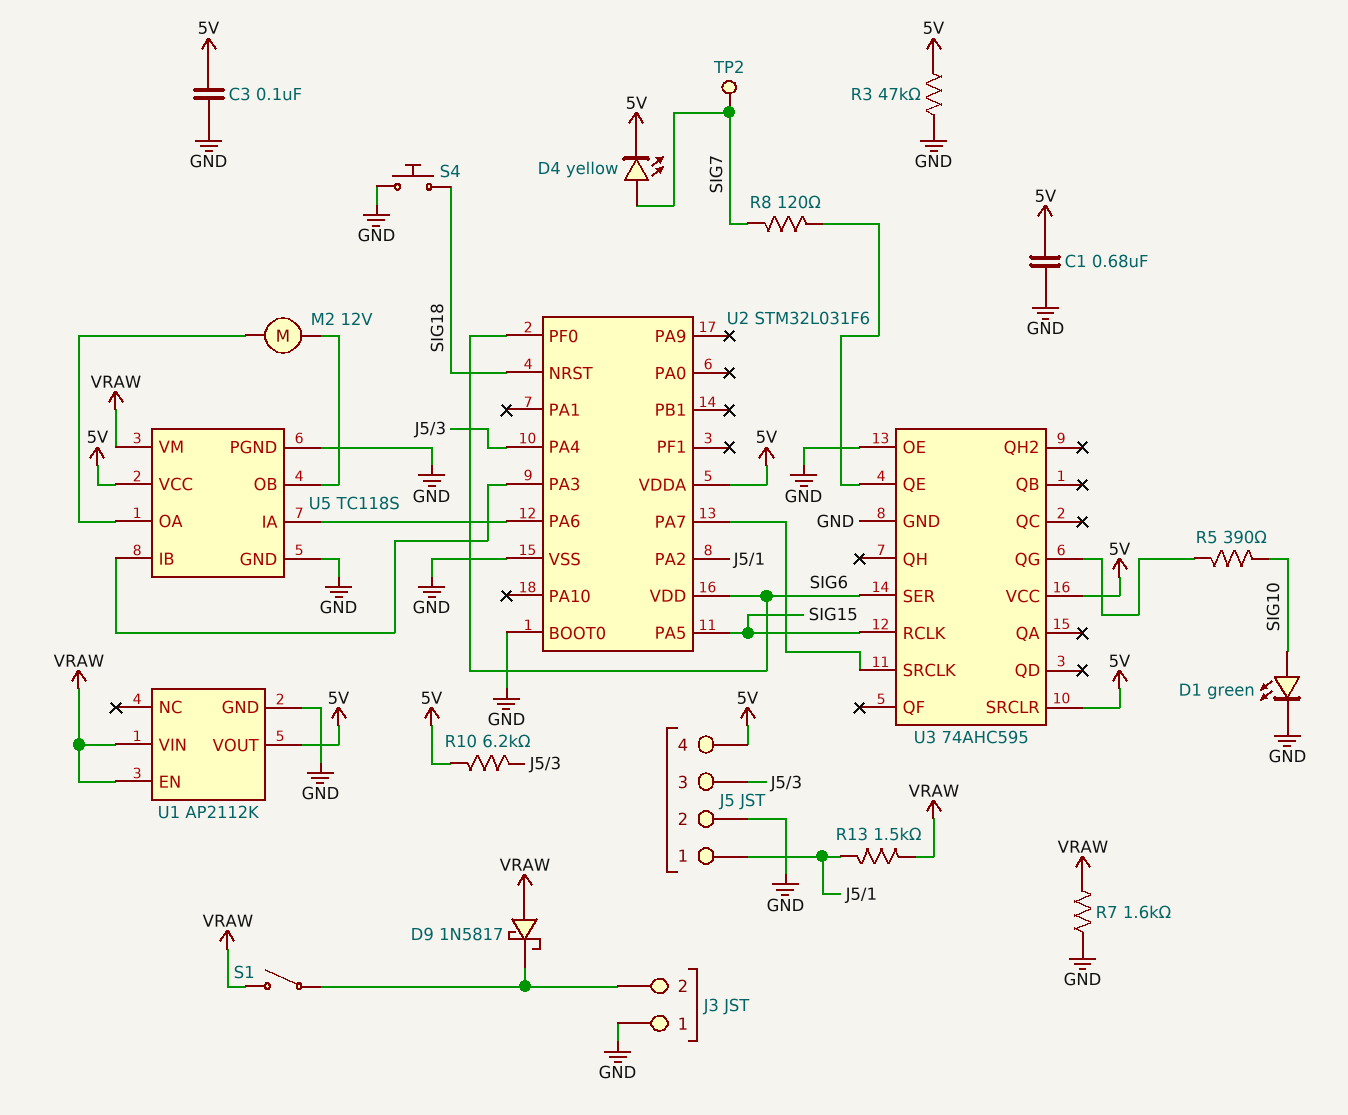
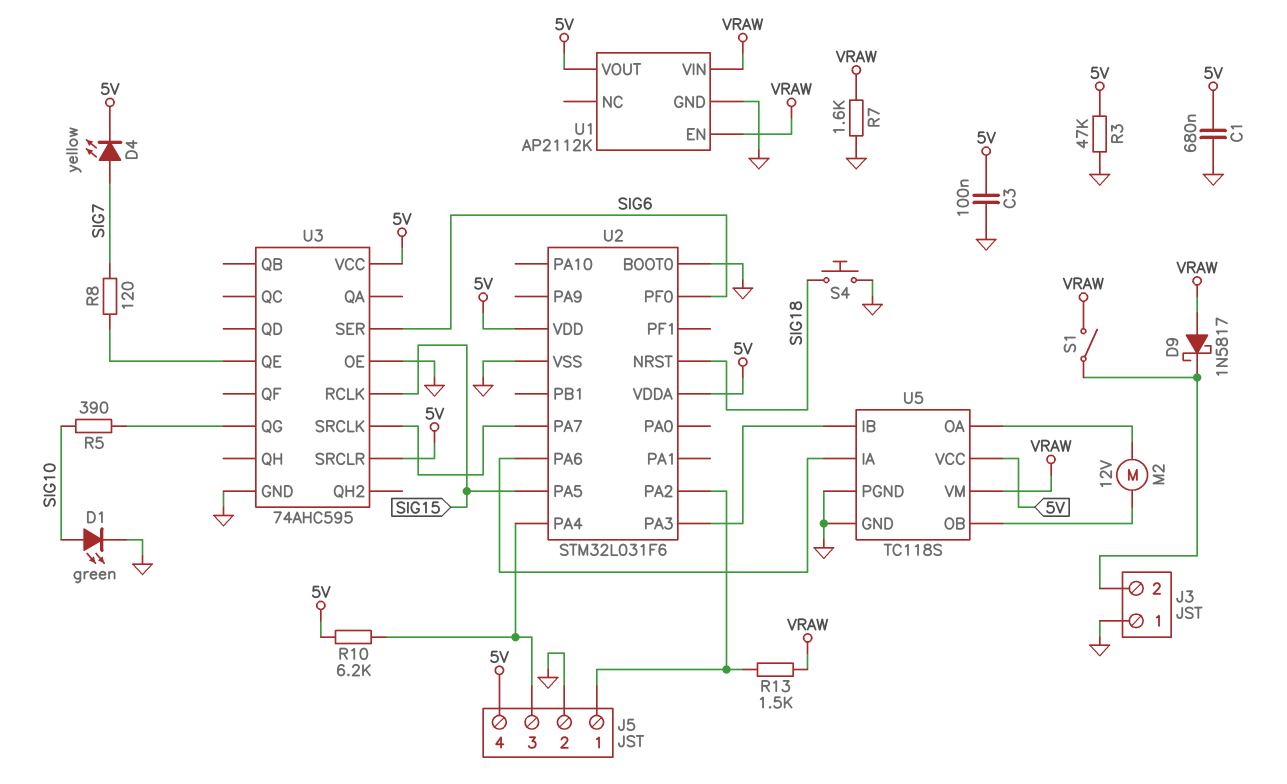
TP2: test point (SIG7) -> none
U2 pin VDD: SIG6 -> 5V

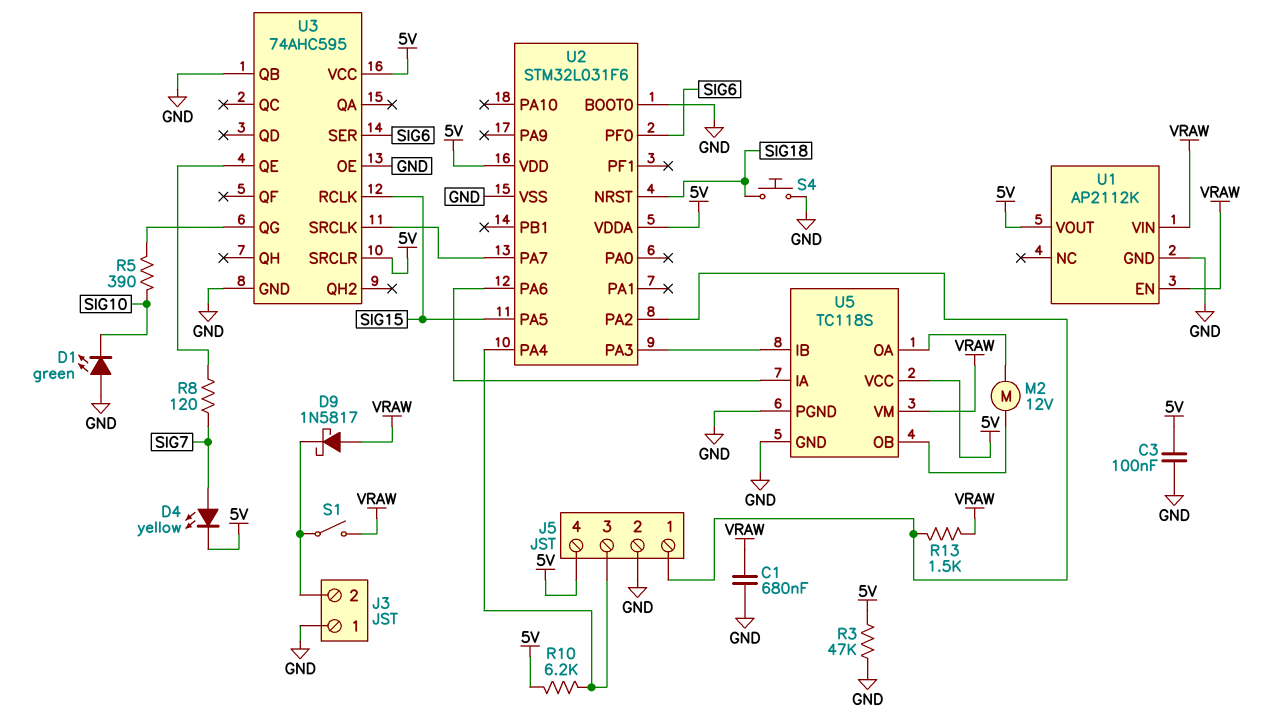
C1: 680nF (5V, GND) -> 680nF (GND, VRAW)
D1: LED green (A SIG10, K GND) -> LED green (A GND, K SIG10)
R7: 1.6k (GND, VRAW) -> none
U3 pin QB: none -> GND

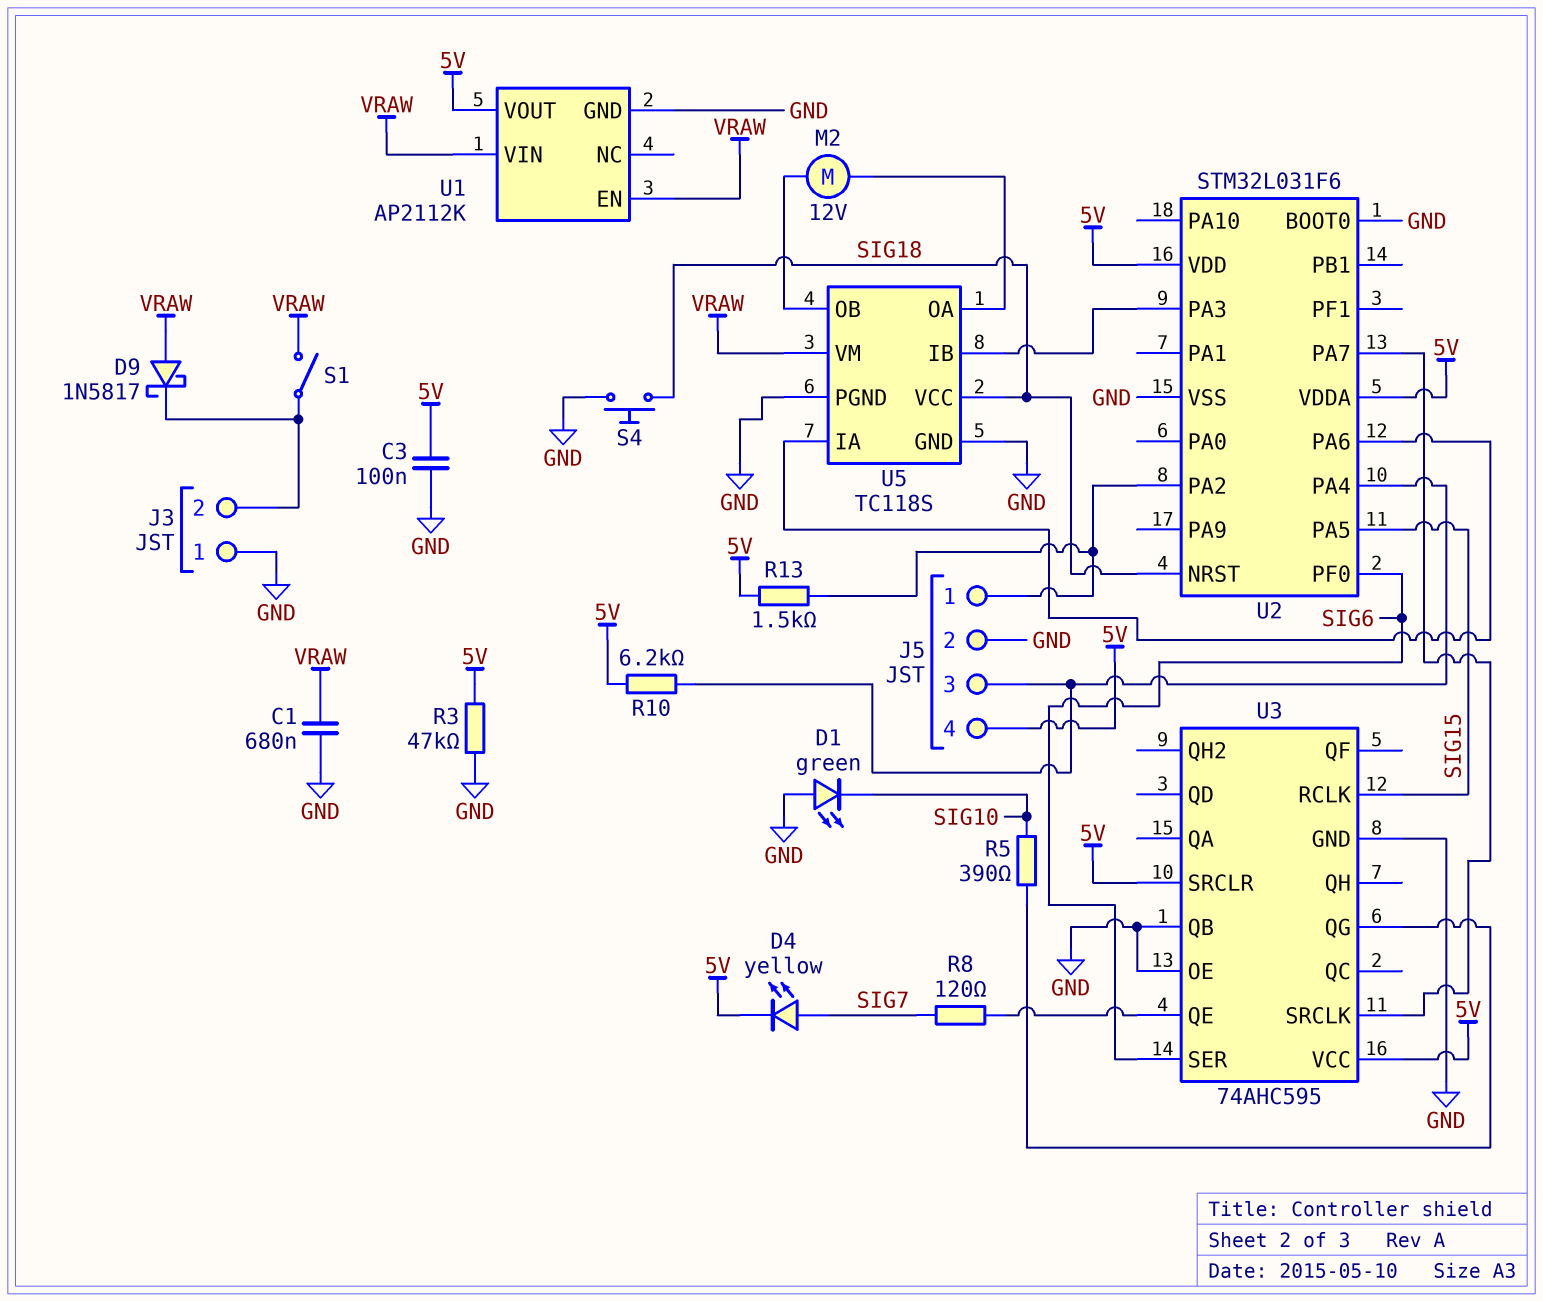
R13: 1.5k (J5/1, VRAW) -> 1.5k (5V, J5/1)
U5 pin VCC: 5V -> SIG18

